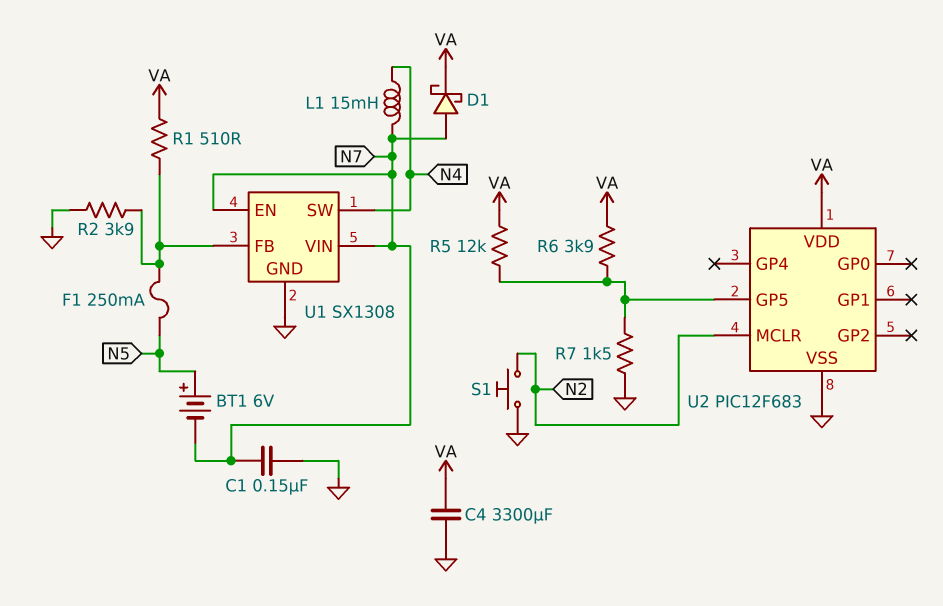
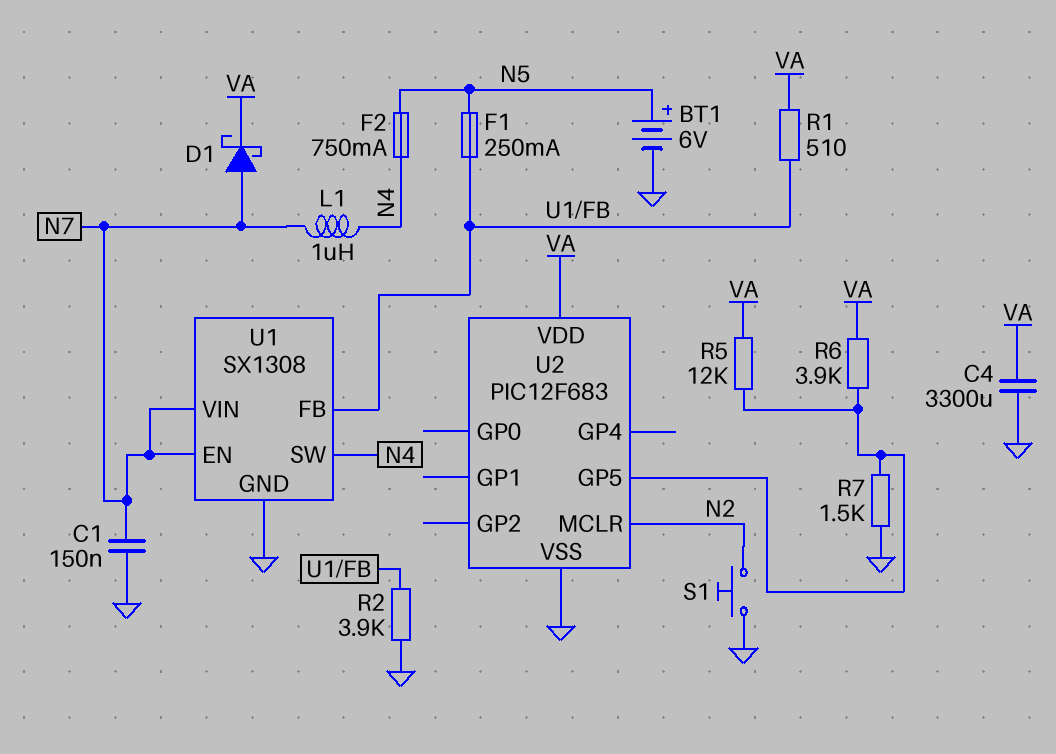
BT1: 6V (plus N5, minus N7) -> 6V (plus N5, minus GND)
F2: none -> 750mA (N4, N5)
L1: 15mH (N4, N7) -> 1uH (N4, N7)

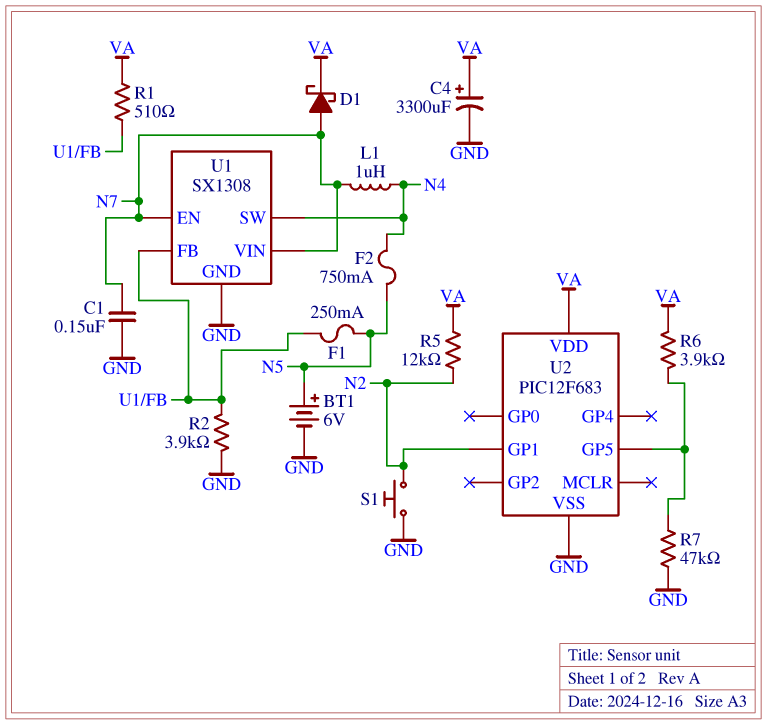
C4: 3300uF (GND, VA) -> 3300uF (plus VA, minus GND)
R5: 12k (U2/GP5, VA) -> 12k (N2, VA)
R7: 1.5k (GND, U2/GP5) -> 47k (GND, U2/GP5)
U2 pin GP1: none -> N2
U2 pin MCLR: N2 -> none

